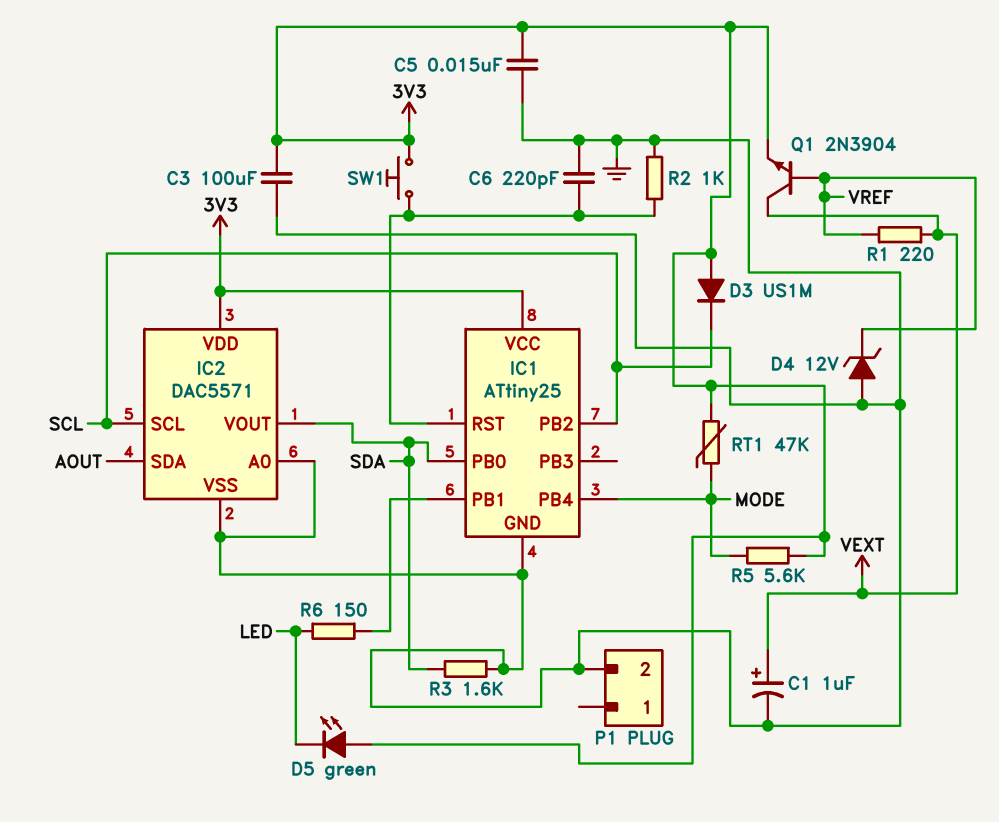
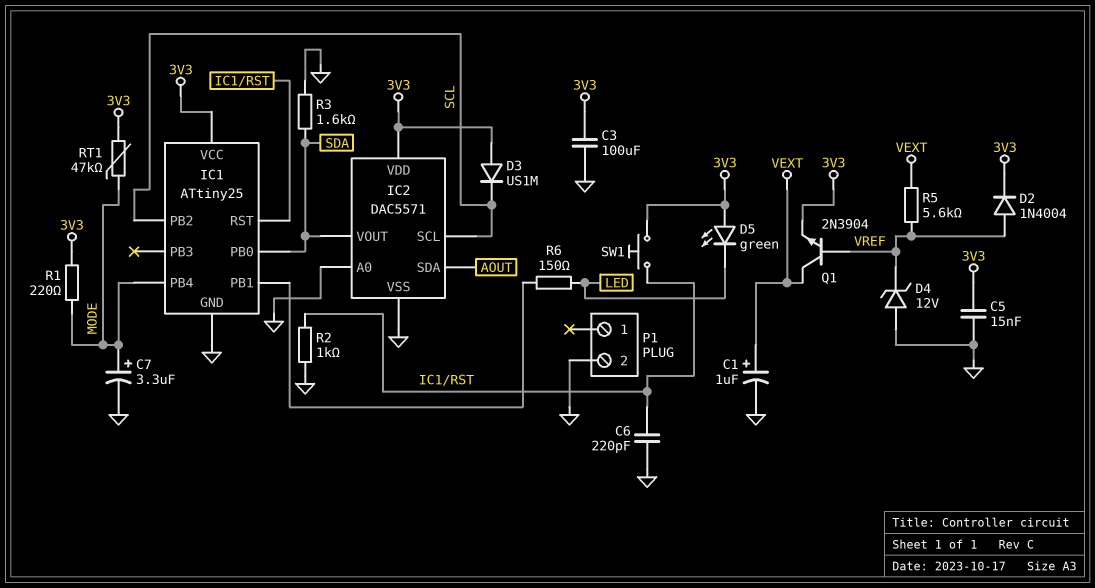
C7: none -> 3.3uF (plus MODE, minus GND)
D2: none -> diode 1N4004 (A VREF, K 3V3)
R1: 220 (VEXT, VREF) -> 220 (3V3, MODE)
R5: 5.6k (3V3, MODE) -> 5.6k (VEXT, VREF)

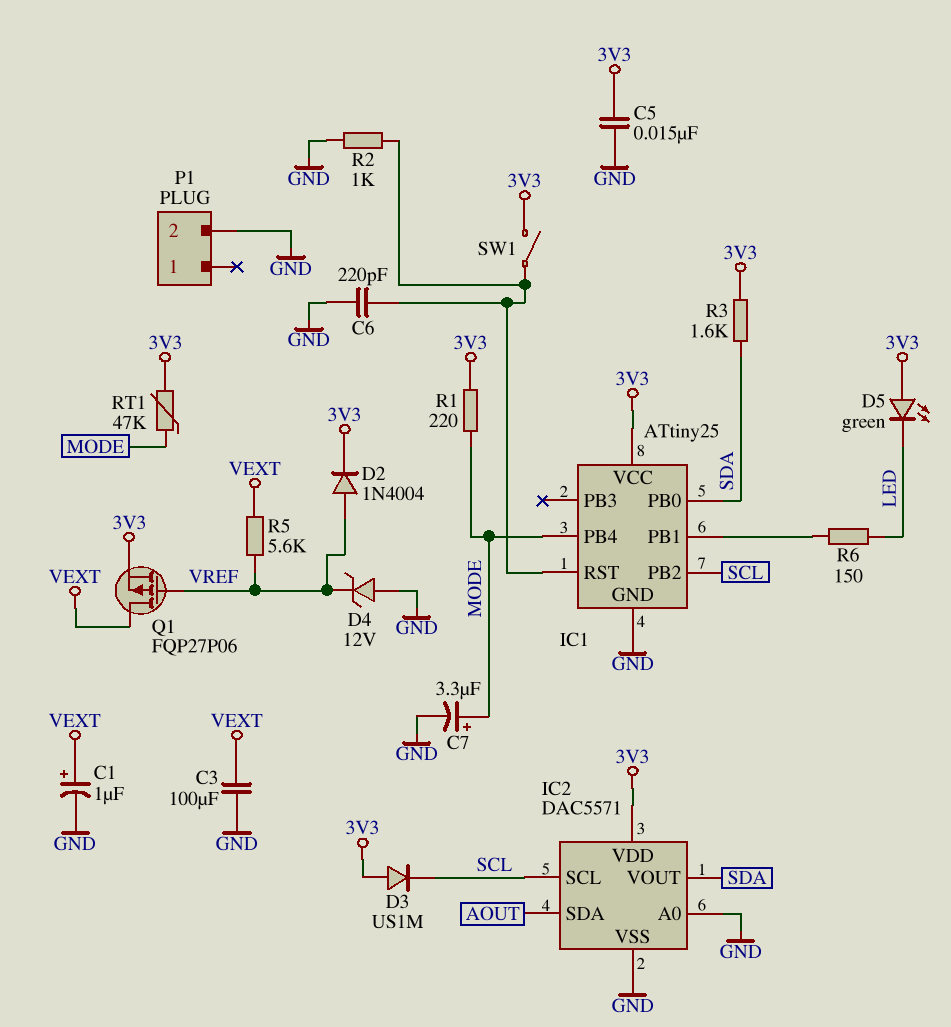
C3: 100uF (3V3, GND) -> 100uF (GND, VEXT)
Q1: NPN 2N3904 (B VREF, C VEXT, E 3V3) -> PMOS FQP27P06 (G VREF, D VEXT, S 3V3)
R3: 1.6k (GND, SDA) -> 1.6k (3V3, SDA)
SW1: button (3V3, IC1/RST) -> switch (3V3, IC1/RST)

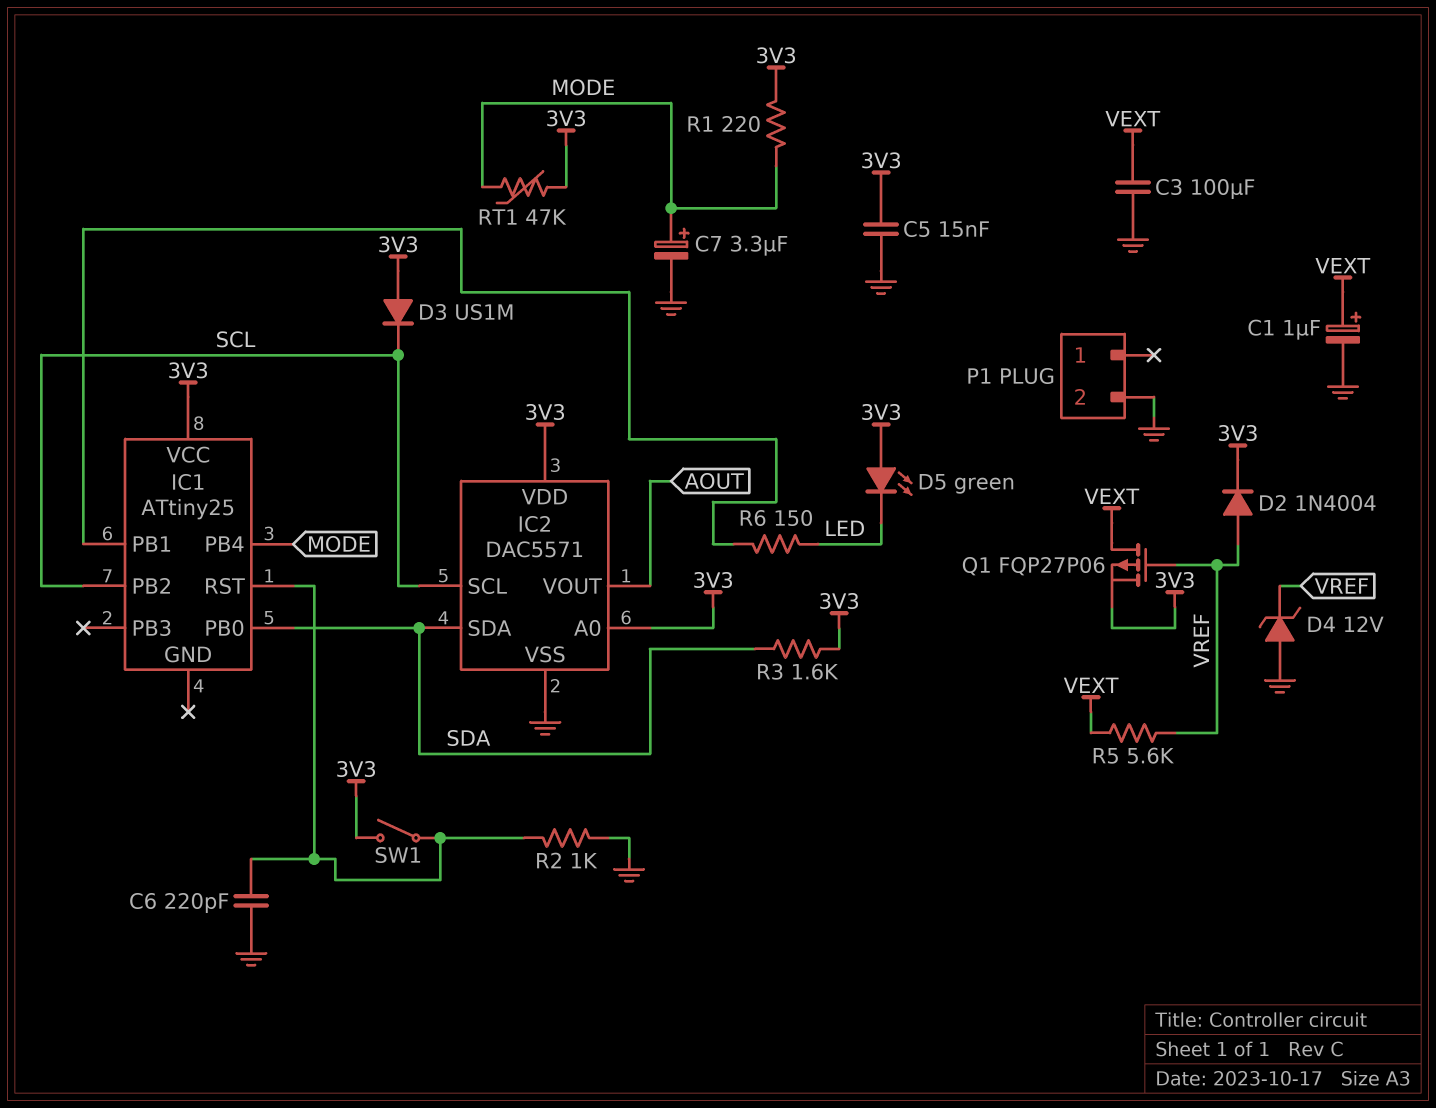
IC1 pin GND: GND -> none
IC2 pin A0: GND -> 3V3
IC2 pin SDA: AOUT -> SDA
IC2 pin VOUT: SDA -> AOUT

